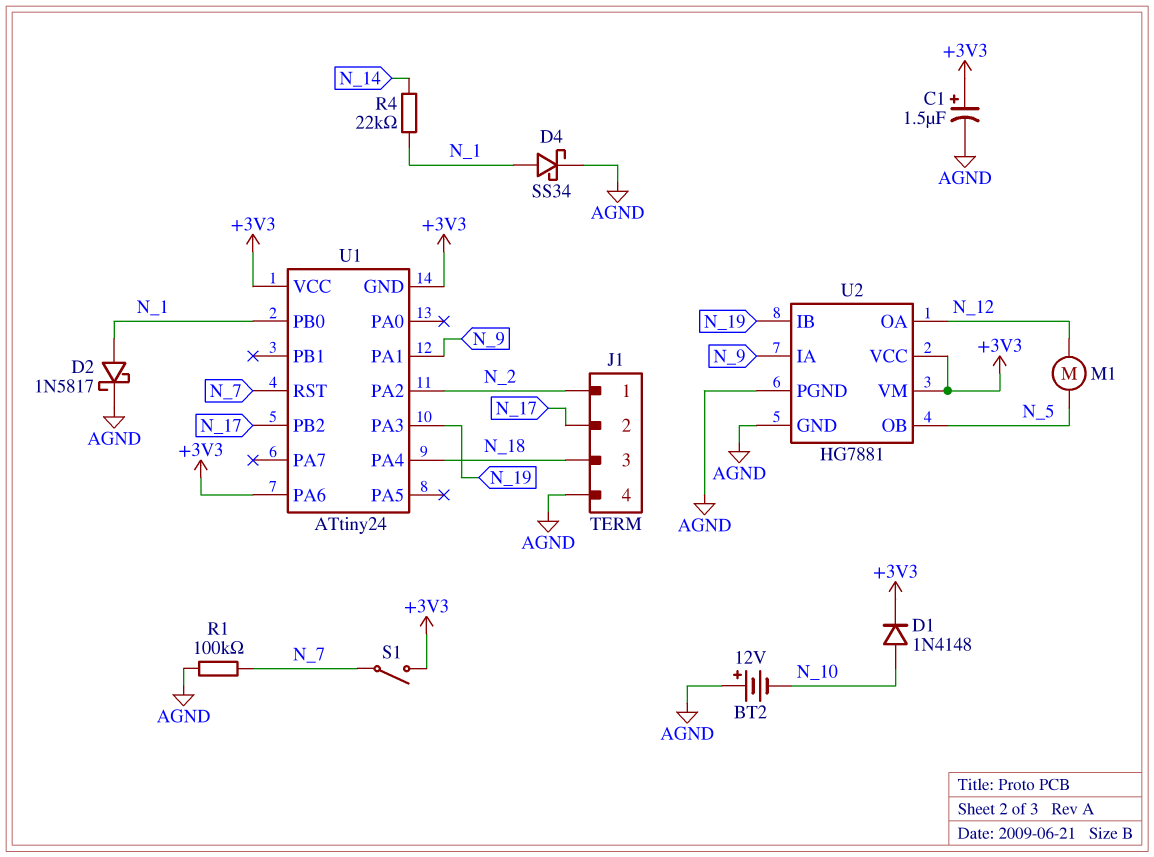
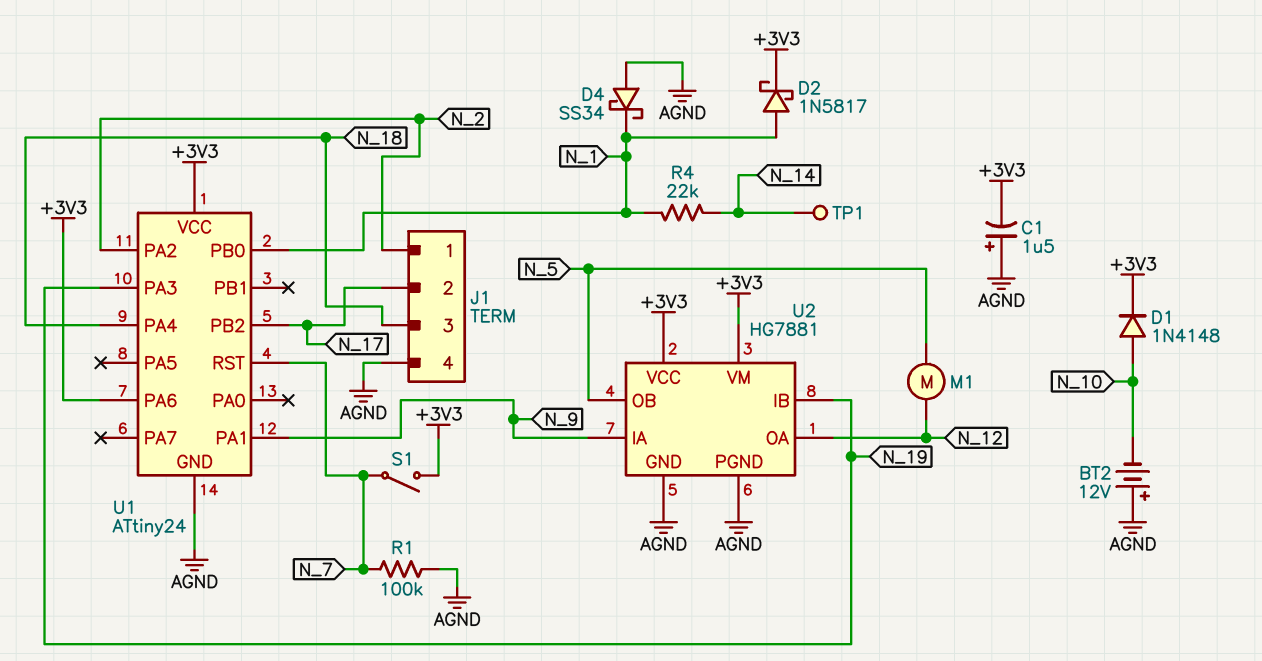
C1: 1.5uF (plus +3V3, minus AGND) -> 1.5uF (plus AGND, minus +3V3)
D2: schottky 1N5817 (A N_1, K AGND) -> schottky 1N5817 (A N_1, K +3V3)
D4: schottky SS34 (A N_1, K AGND) -> schottky SS34 (A AGND, K N_1)
TP1: none -> test point (N_14)
U1 pin GND: +3V3 -> AGND

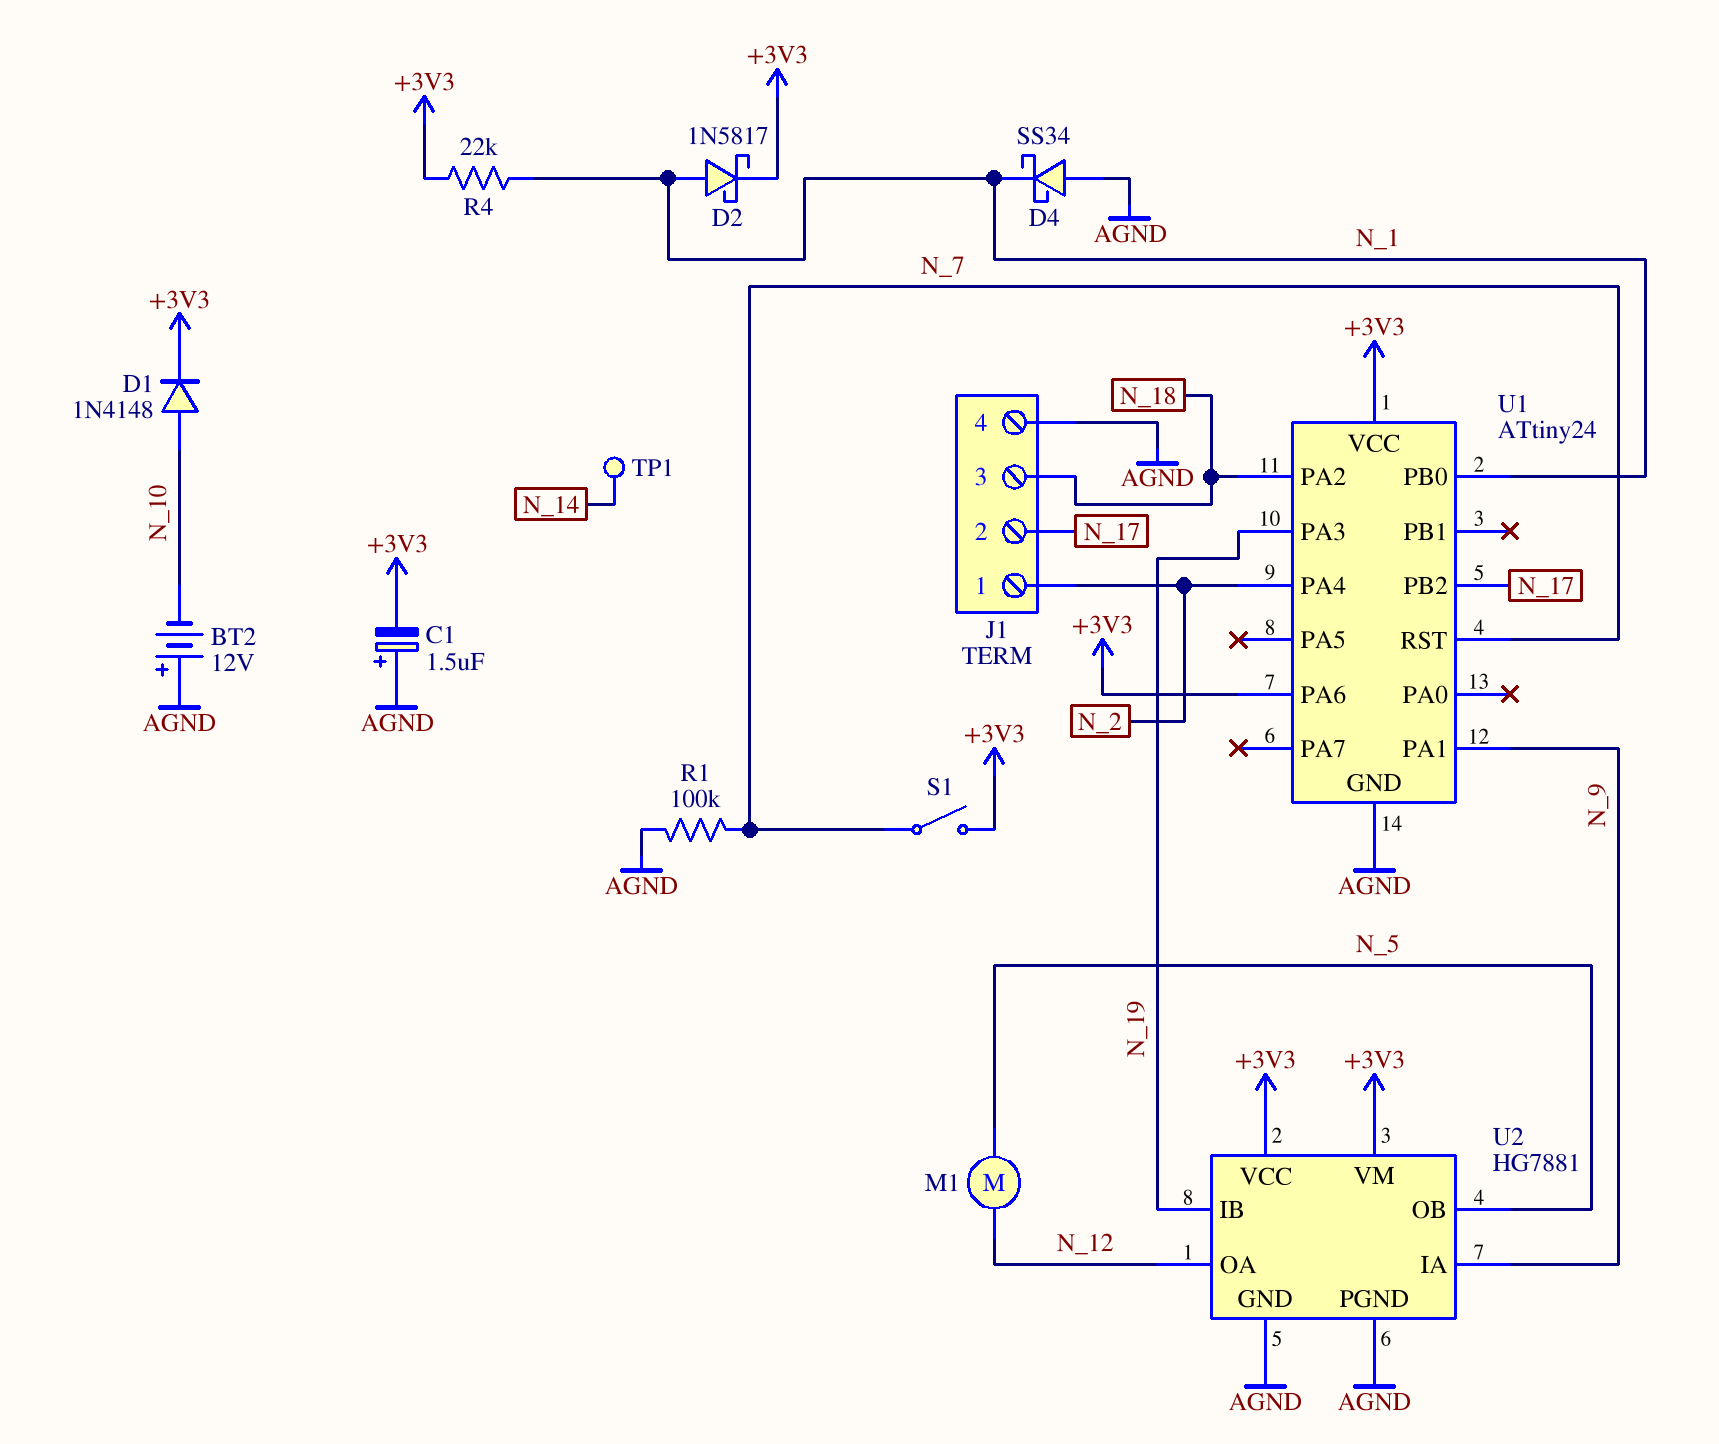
R4: 22k (N_1, N_14) -> 22k (+3V3, N_1)
U1 pin PA2: N_2 -> N_18
U1 pin PA4: N_18 -> N_2

